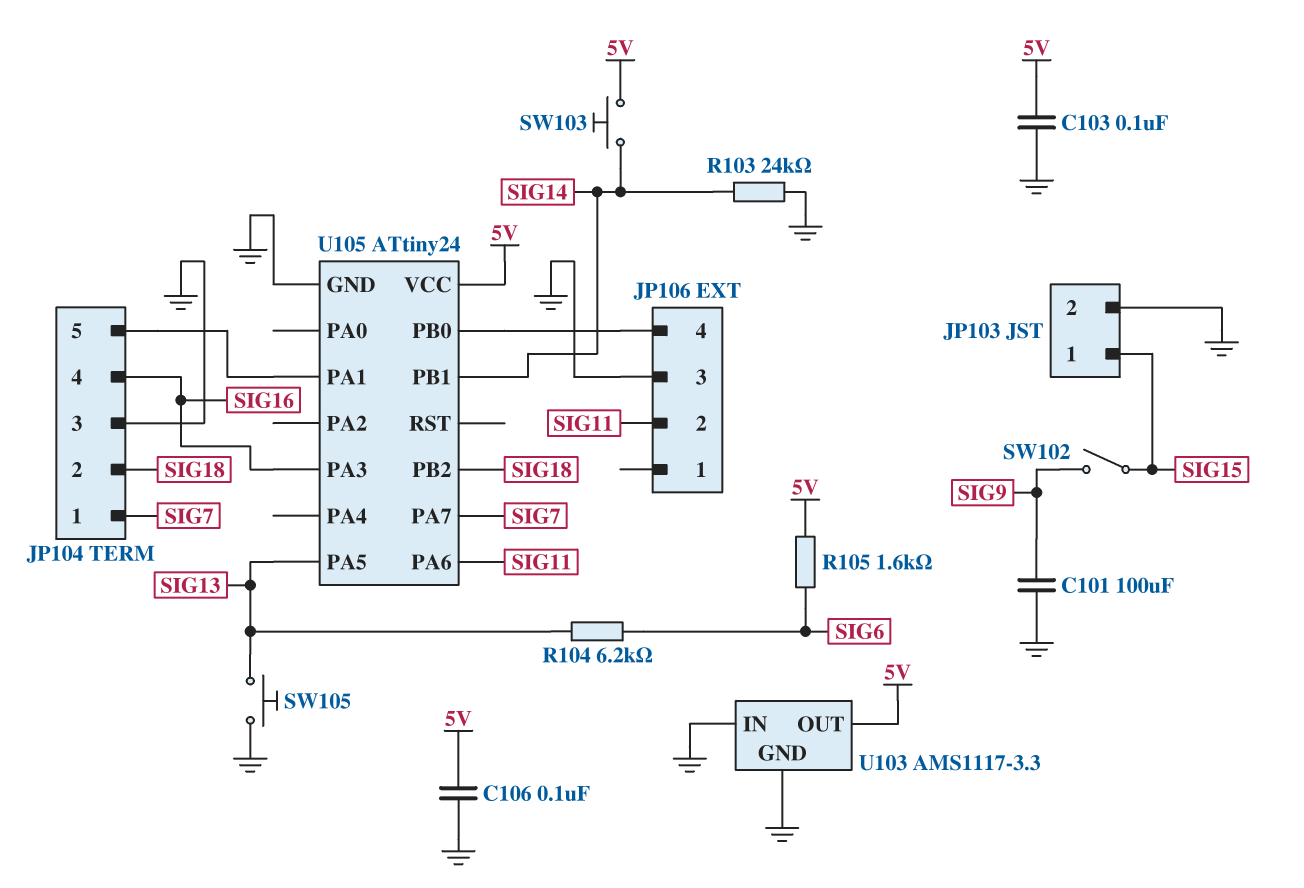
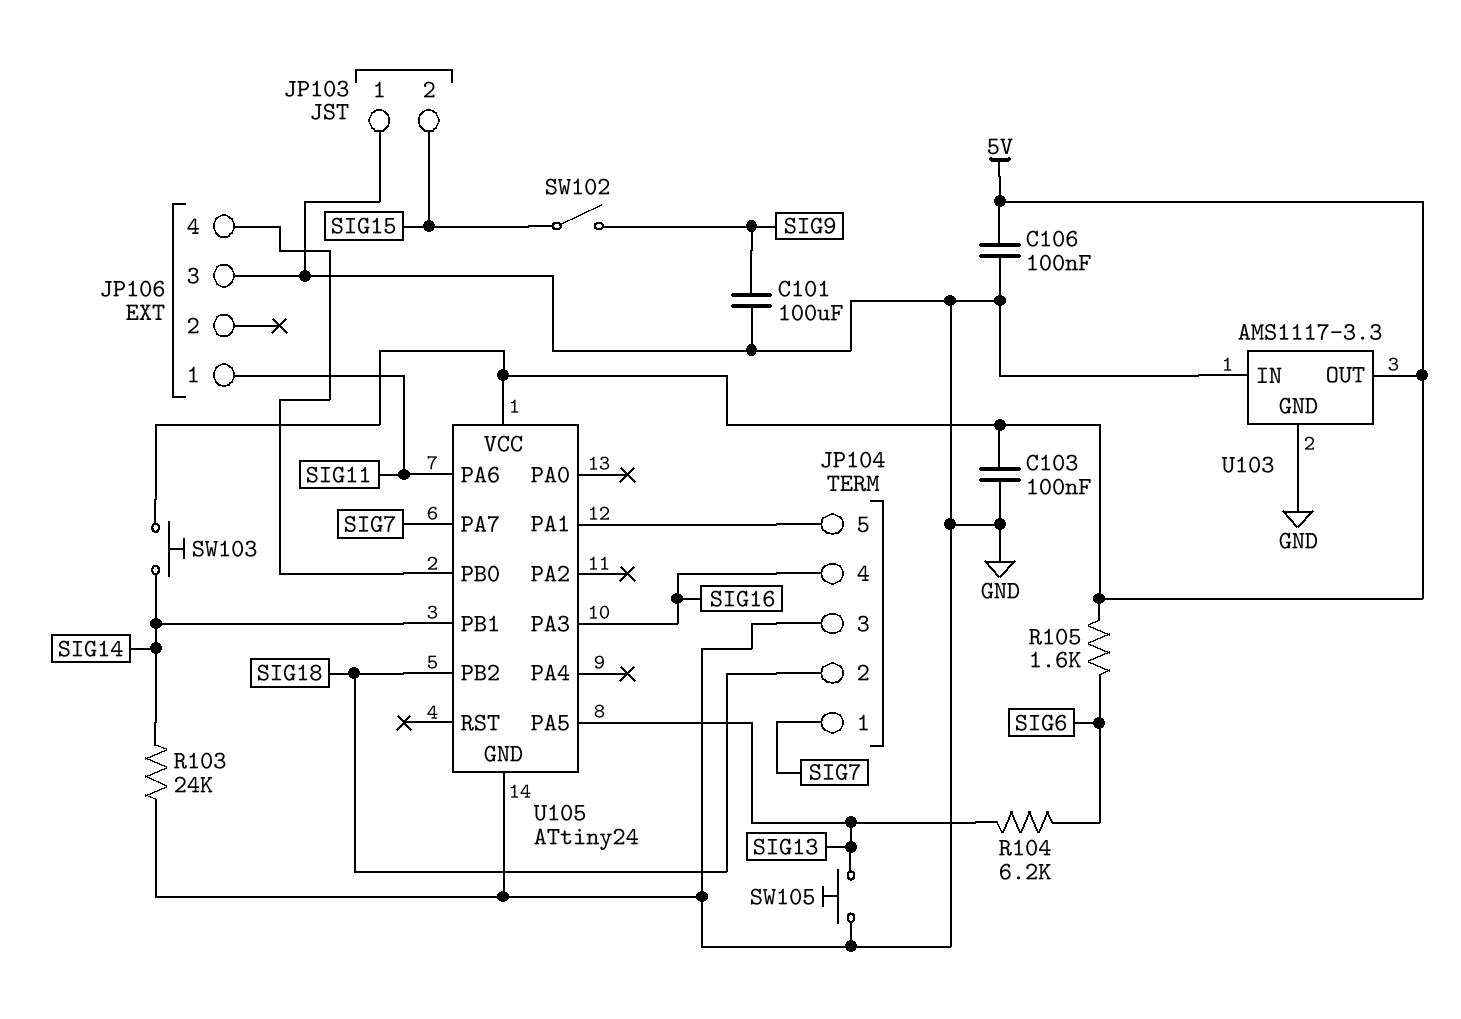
JP103 pin 1: SIG15 -> GND
JP103 pin 2: GND -> SIG15
JP106 pin 1: none -> SIG11
JP106 pin 2: SIG11 -> none

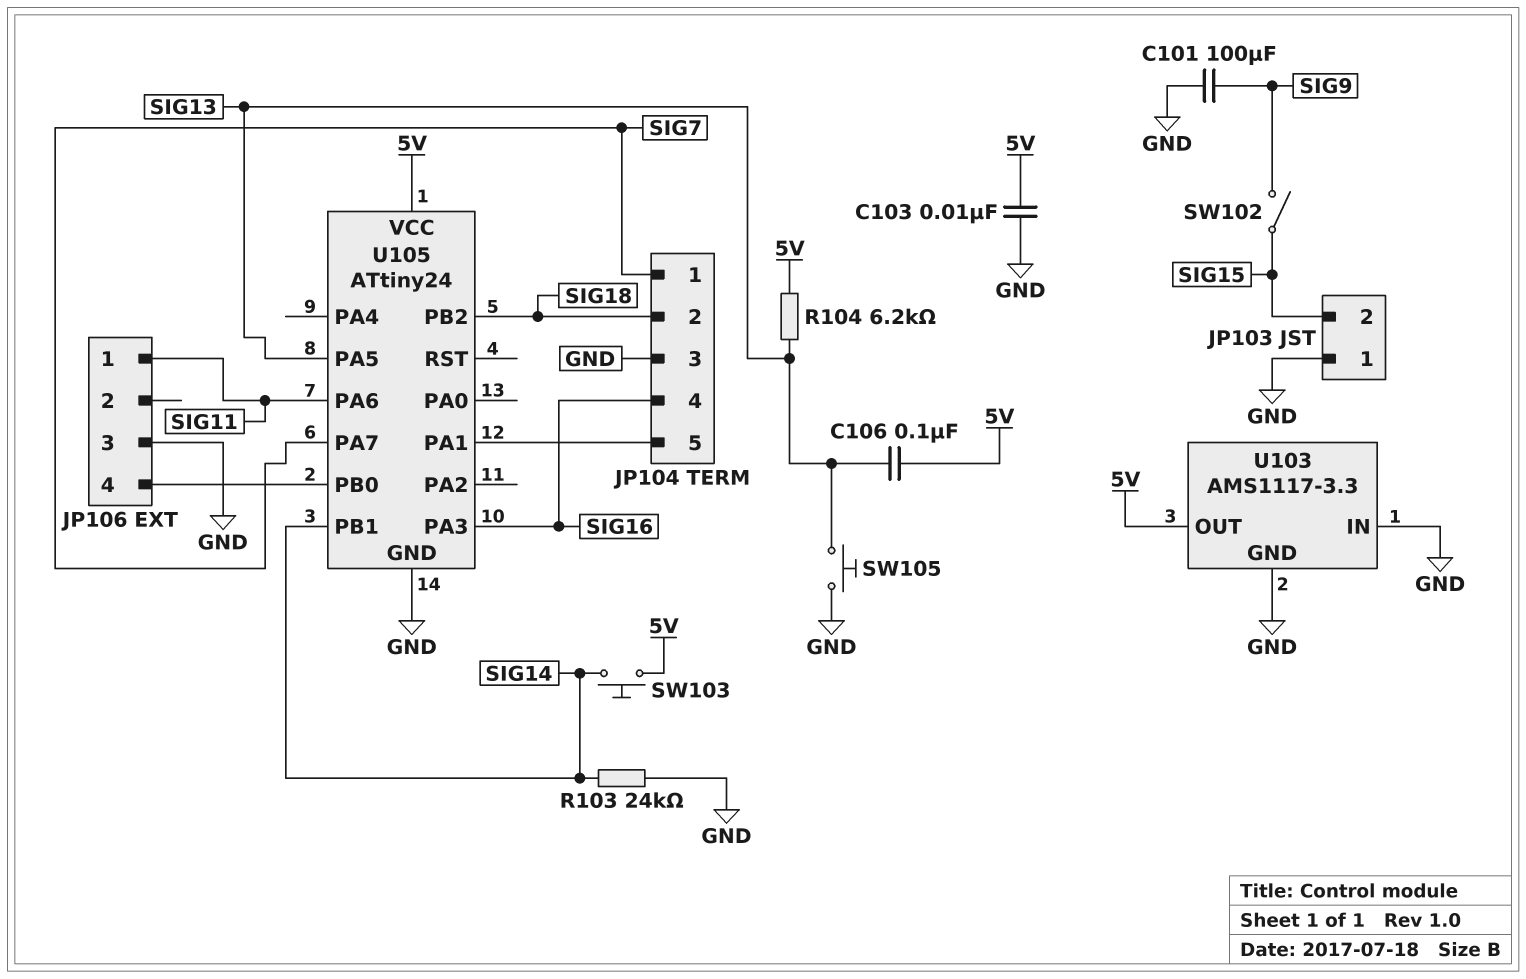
C103: 100nF (5V, GND) -> 10nF (5V, GND)
C106: 100nF (5V, GND) -> 100nF (5V, SIG13)
R104: 6.2k (SIG6, SIG13) -> 6.2k (5V, SIG13)
R105: 1.6k (5V, SIG6) -> none

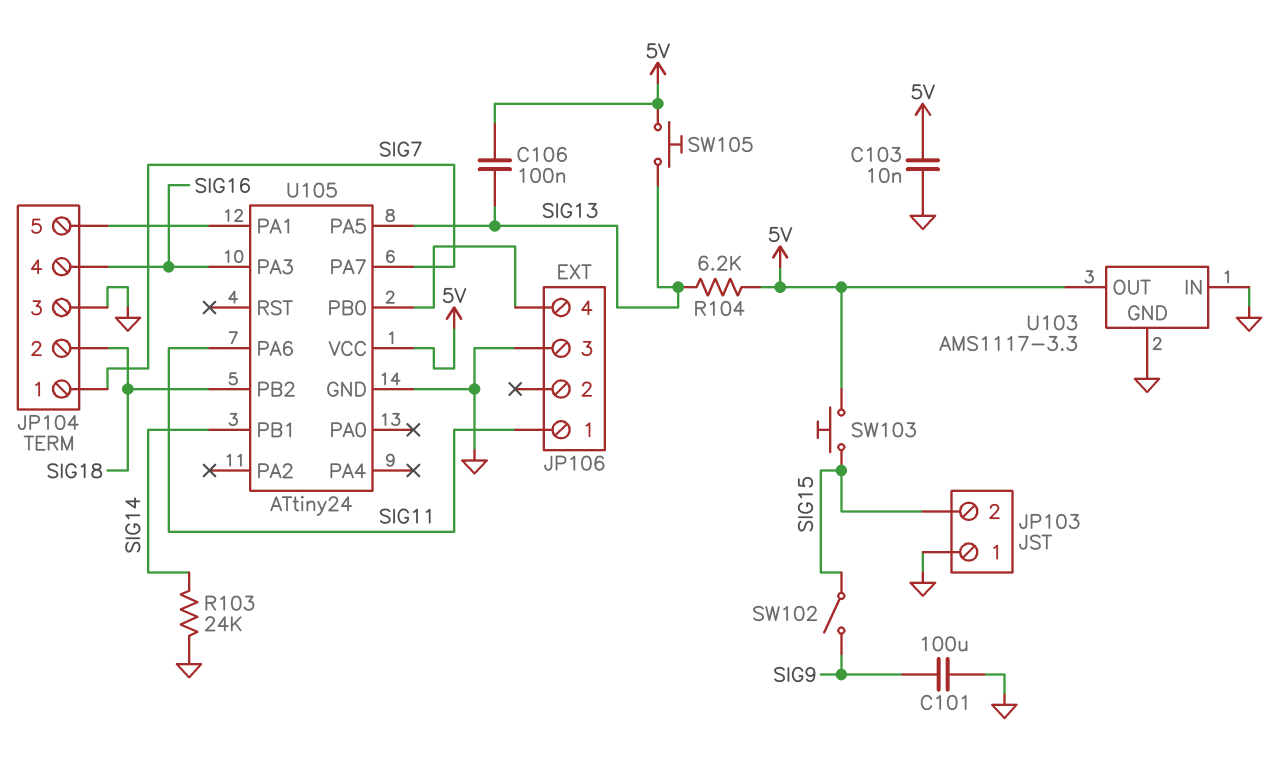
SW103: button (5V, SIG14) -> button (5V, SIG15)
SW105: button (GND, SIG13) -> button (5V, SIG13)

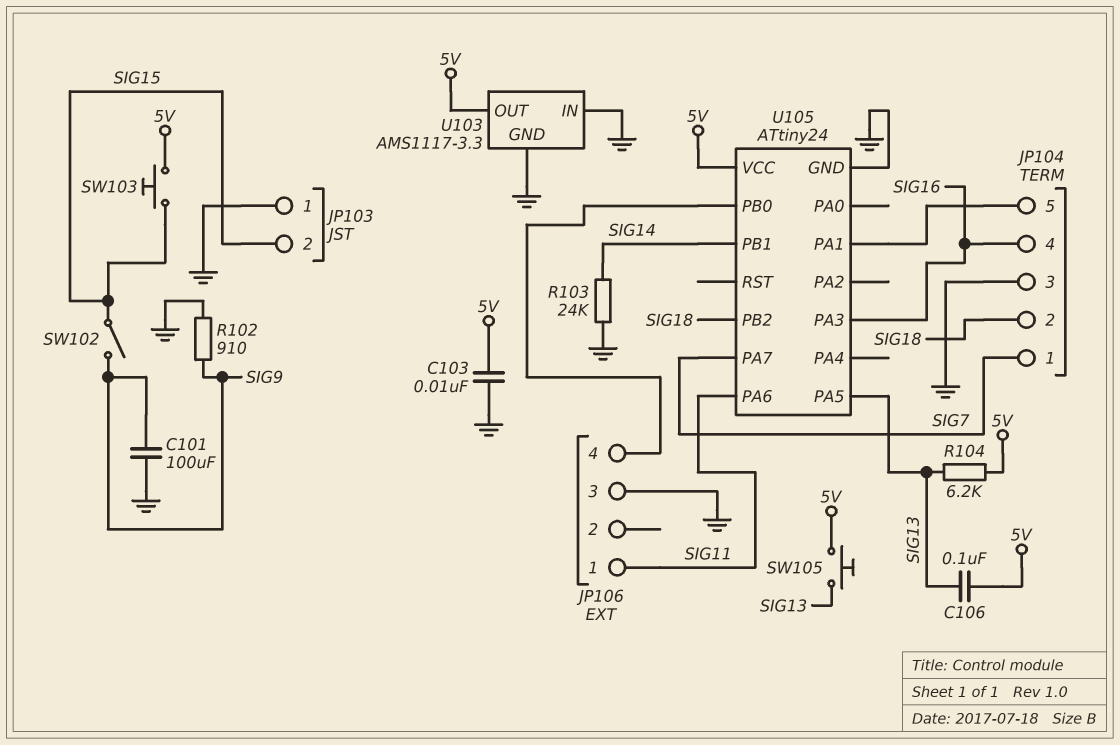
R102: none -> 910 (GND, SIG9)

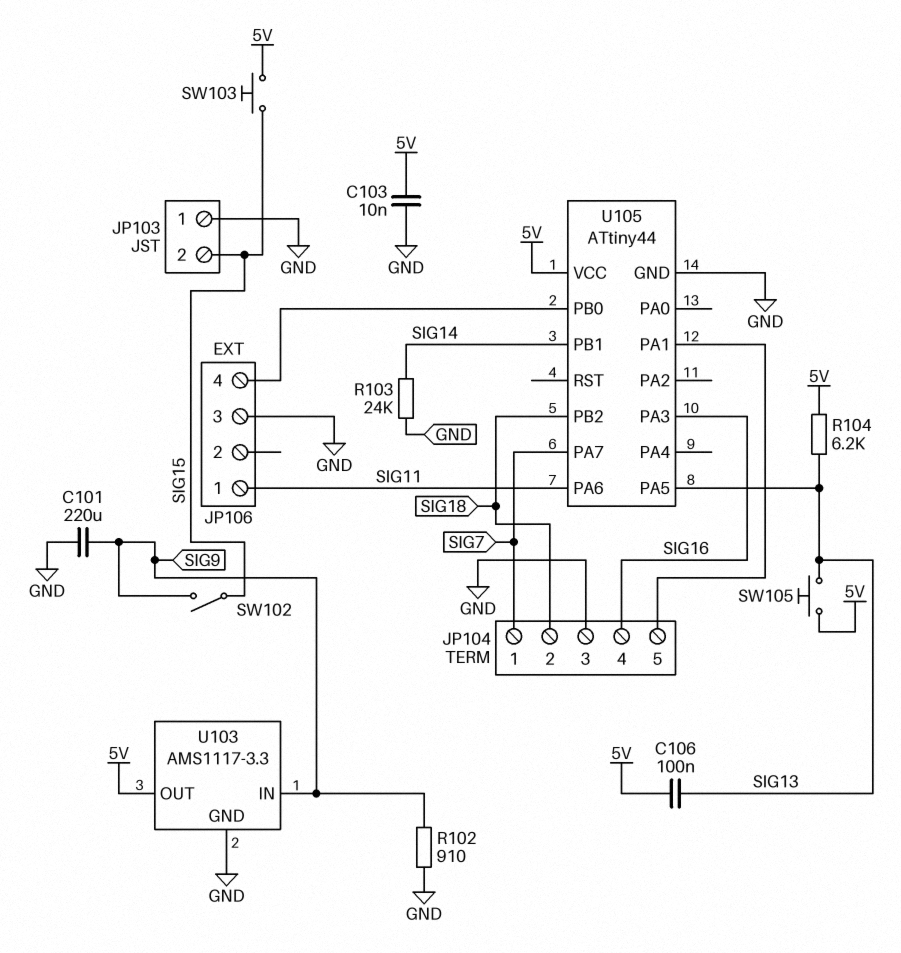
C101: 100uF (GND, SIG9) -> 220uF (GND, SIG9)
U103 pin IN: GND -> SIG9
U105: ATtiny24 -> ATtiny44

